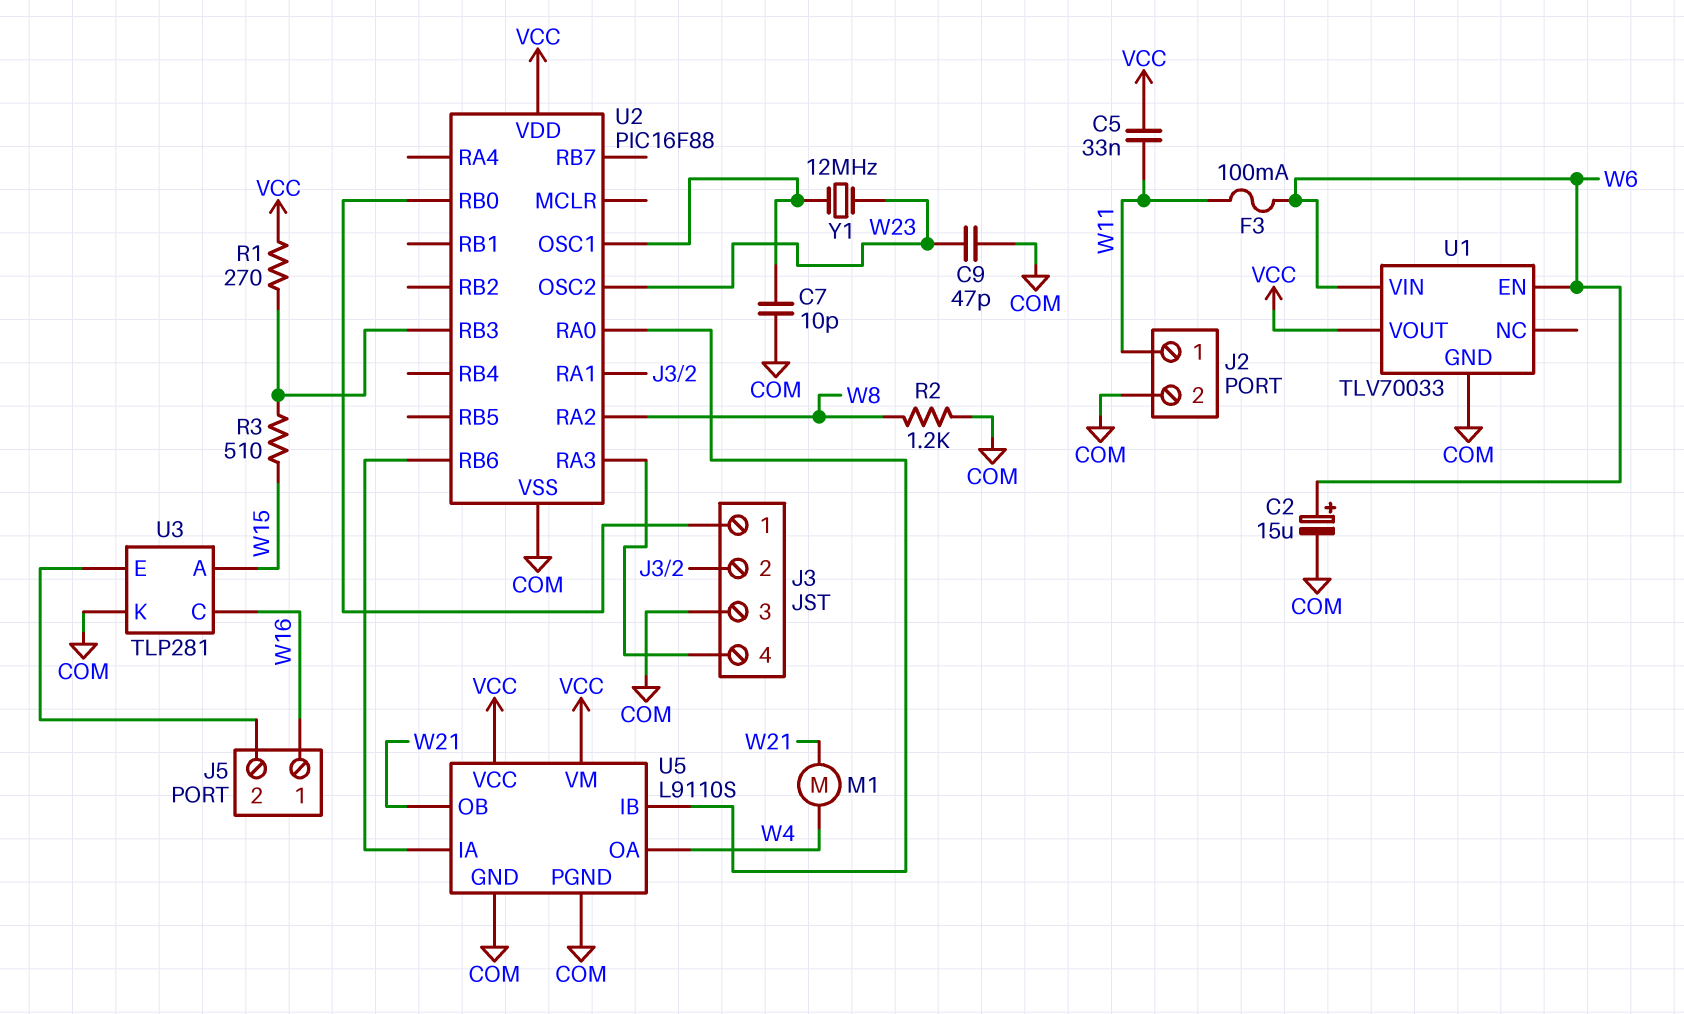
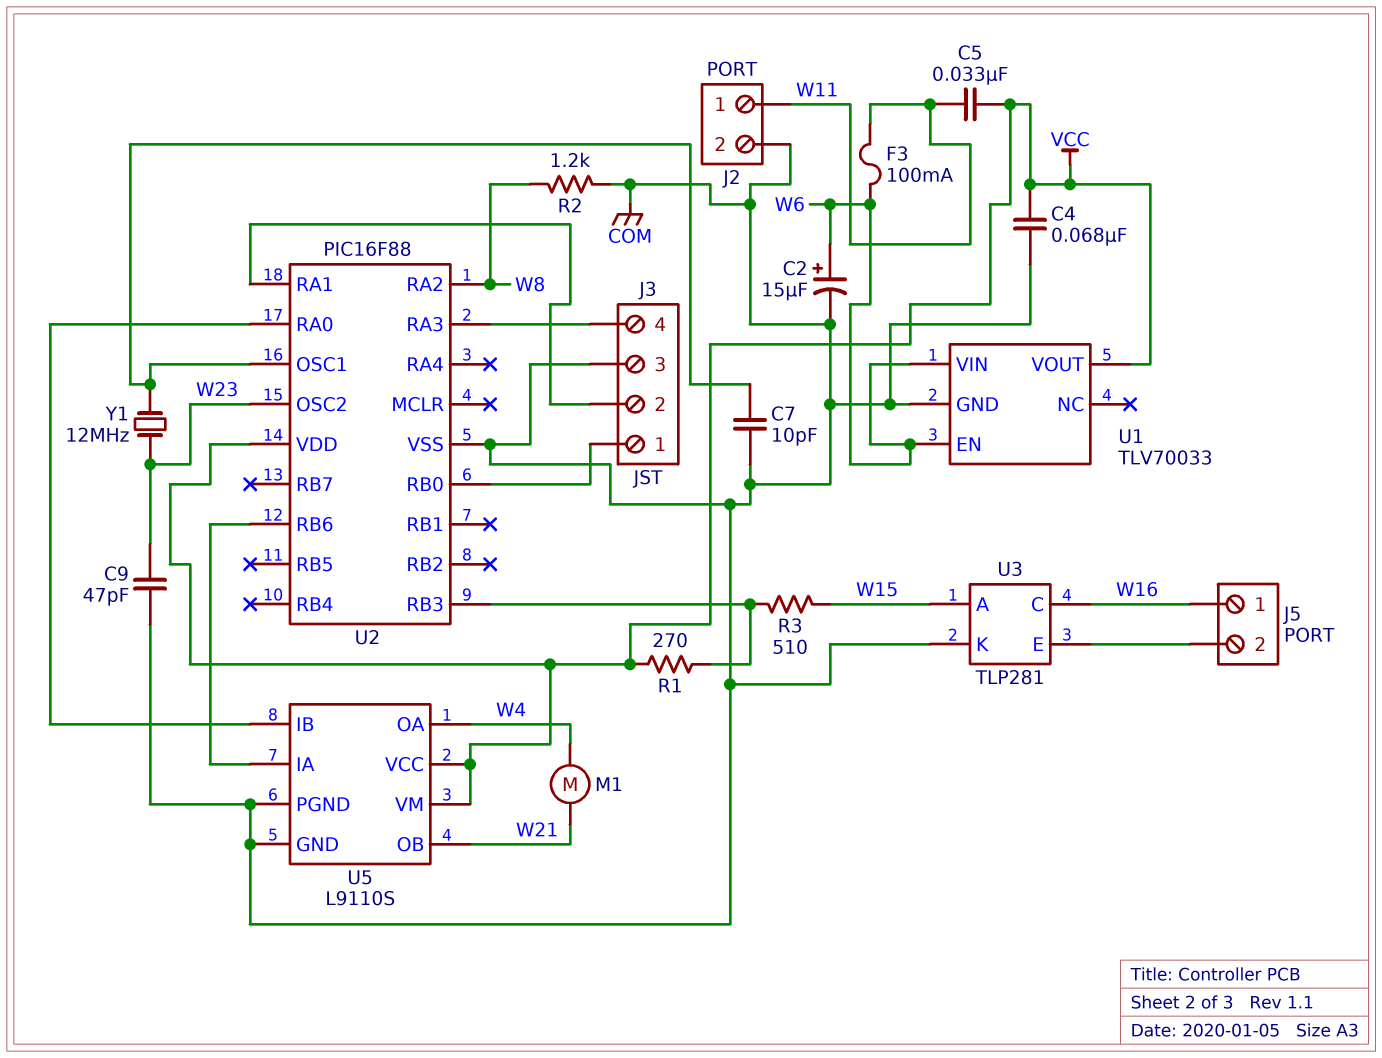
C4: none -> 68nF (COM, VCC)

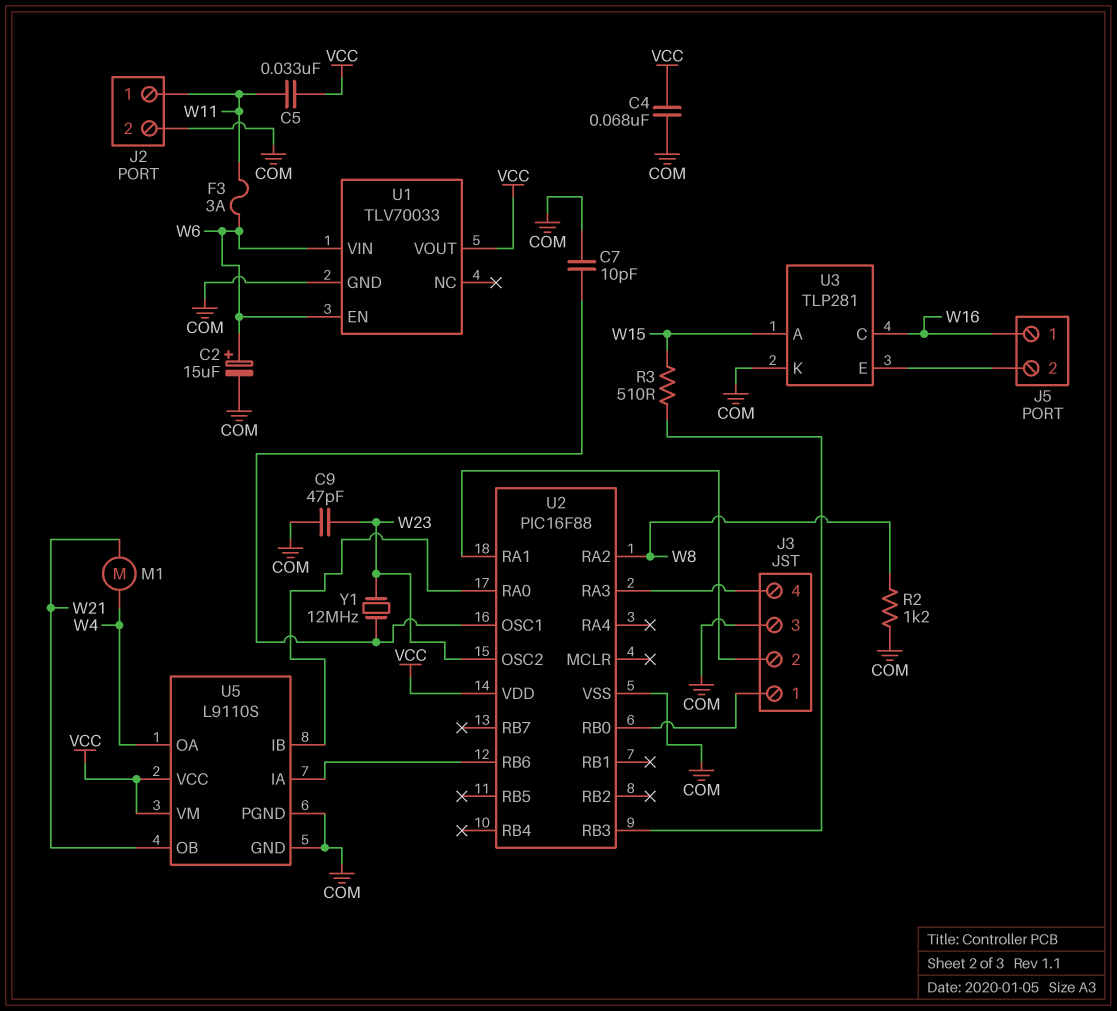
F3: 100mA (W6, W11) -> 3A (W6, W11)
R1: 270 (U2/RB3, VCC) -> none

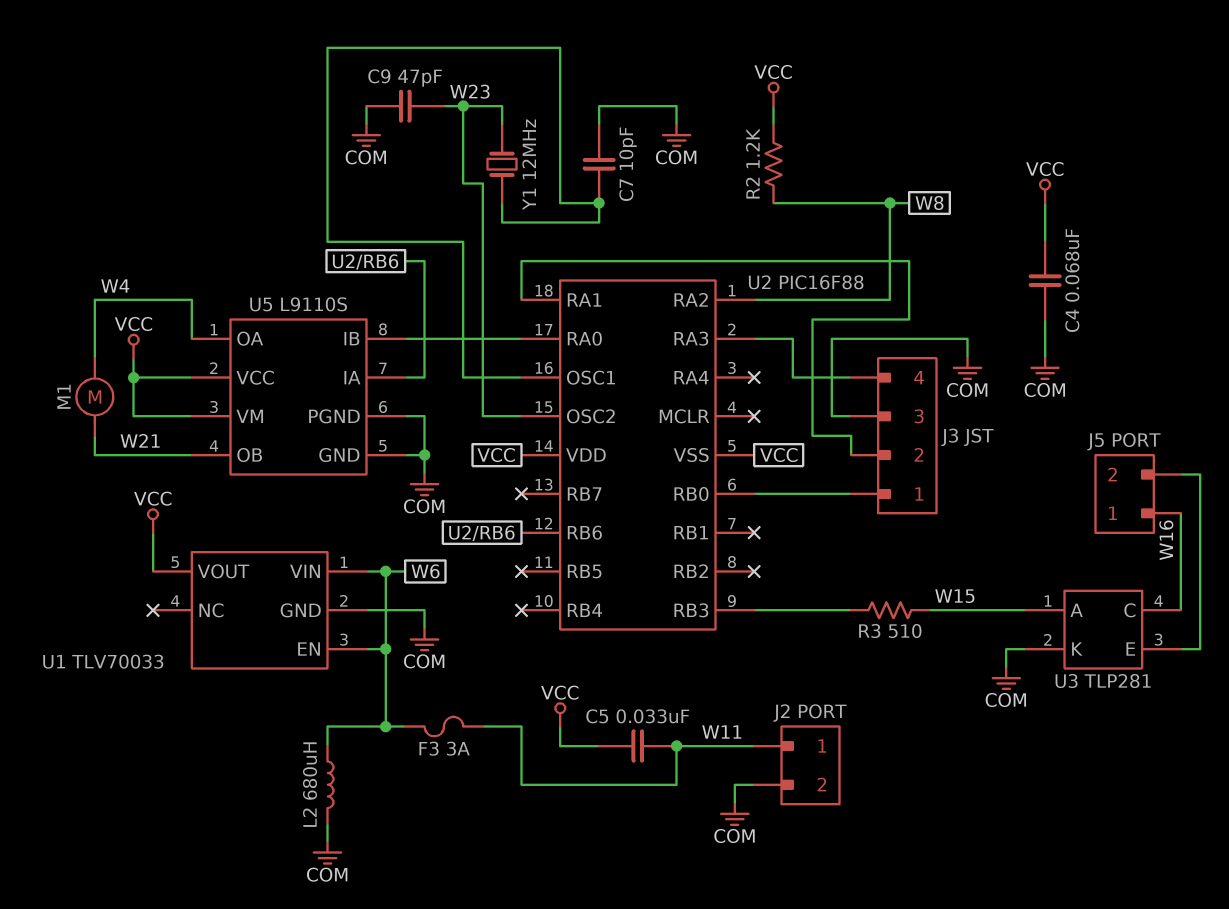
C2: 15uF (plus W6, minus COM) -> none
L2: none -> 680uH (COM, W6)
R2: 1.2k (COM, W8) -> 1.2k (VCC, W8)
U2 pin VSS: COM -> VCC

